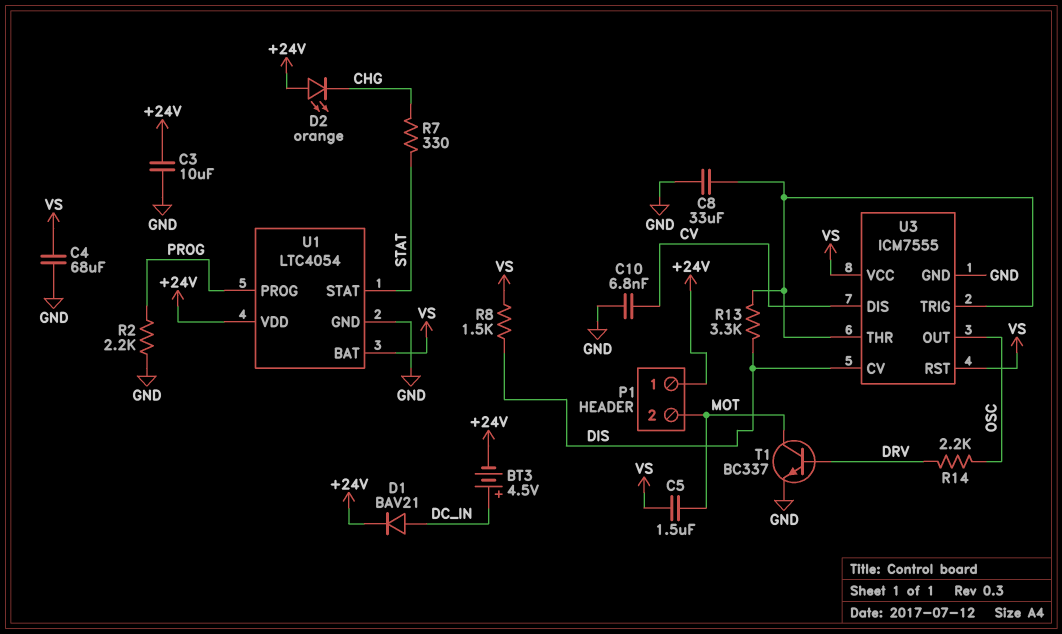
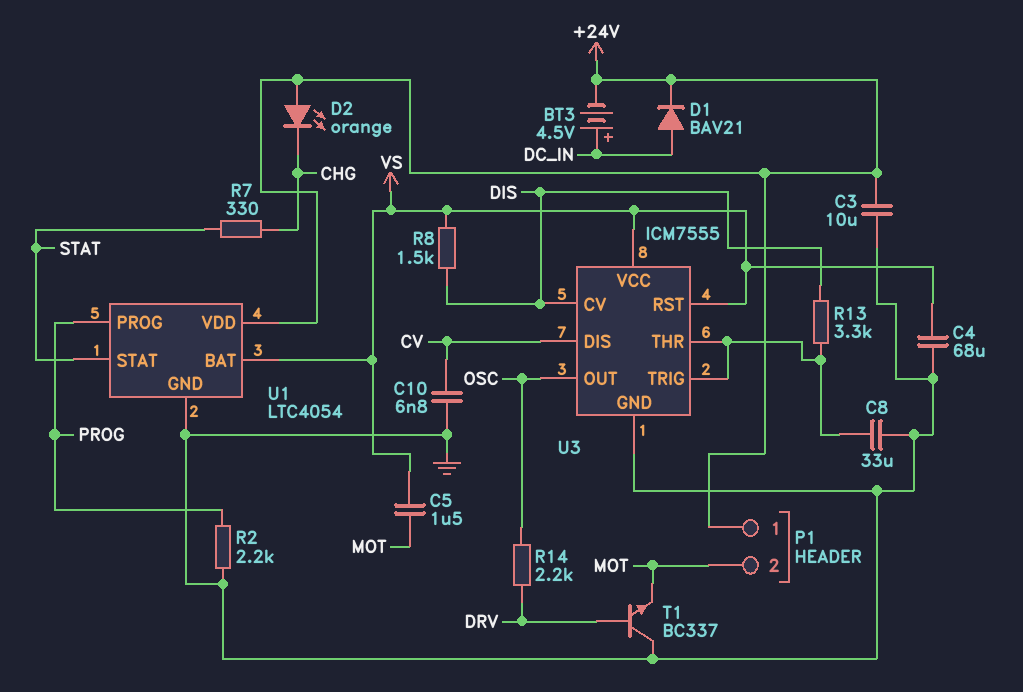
T1: NPN BC337 (B DRV, C MOT, E GND) -> NPN BC337 (B DRV, C GND, E MOT)

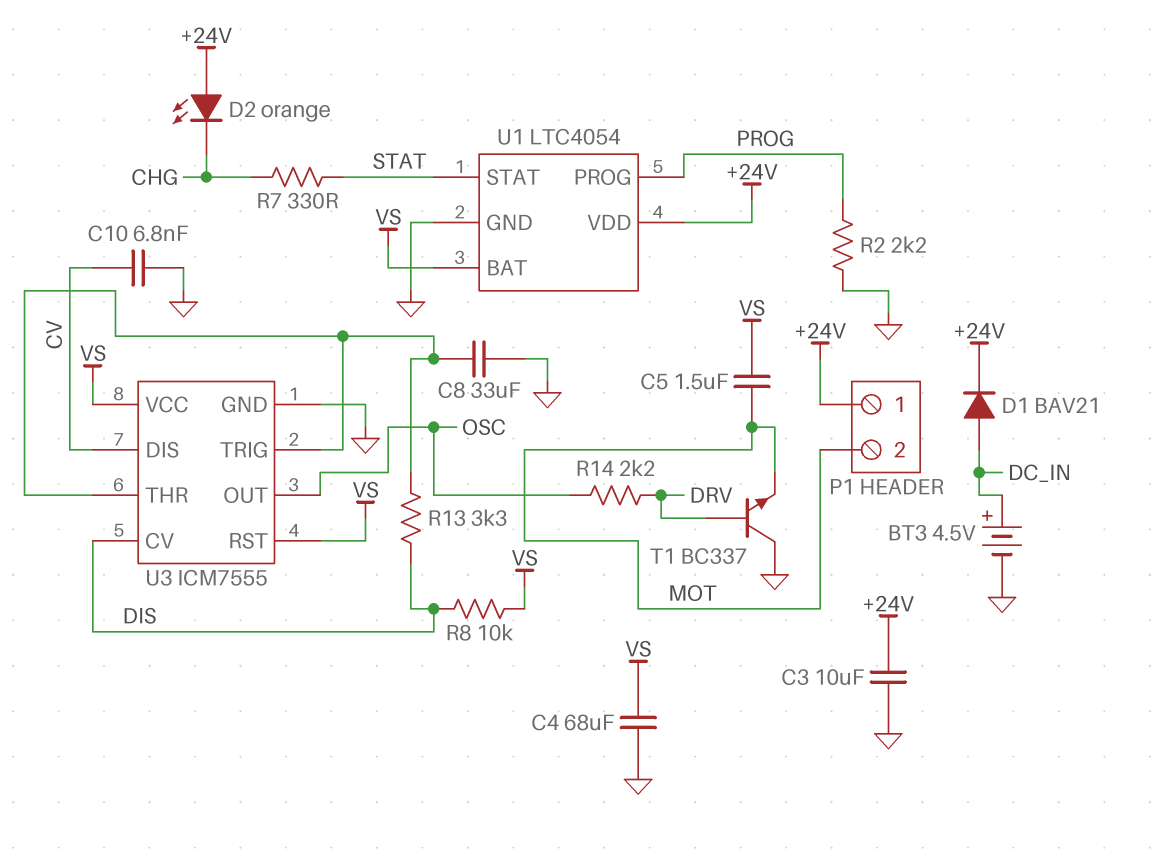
BT3: 4.5V (plus DC_IN, minus +24V) -> 4.5V (plus DC_IN, minus GND)
R8: 1.5k (DIS, VS) -> 10k (DIS, VS)

